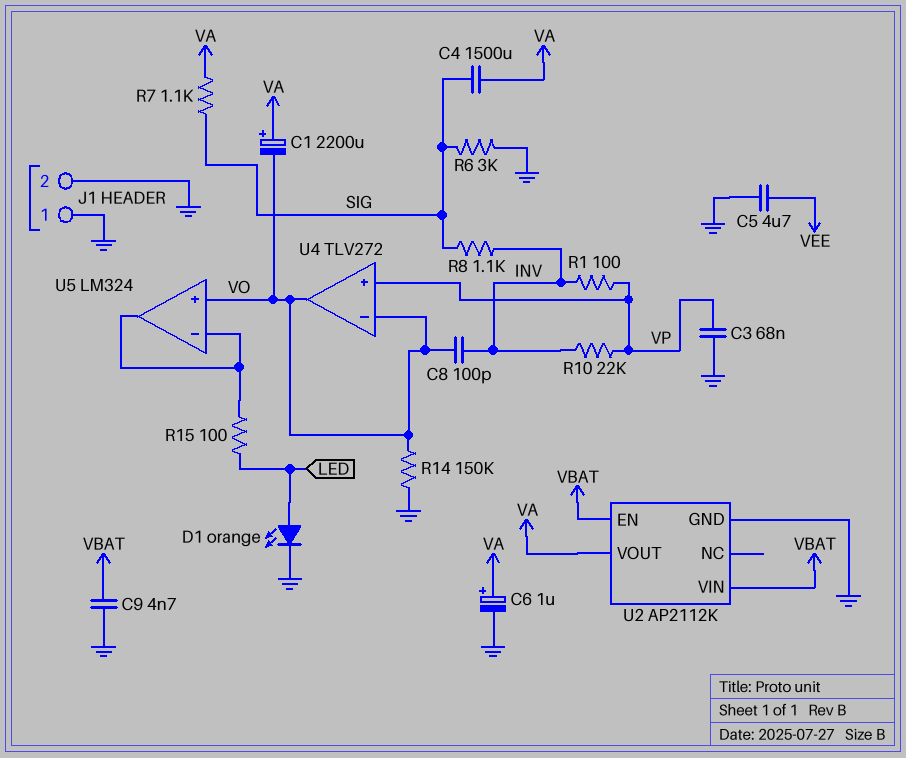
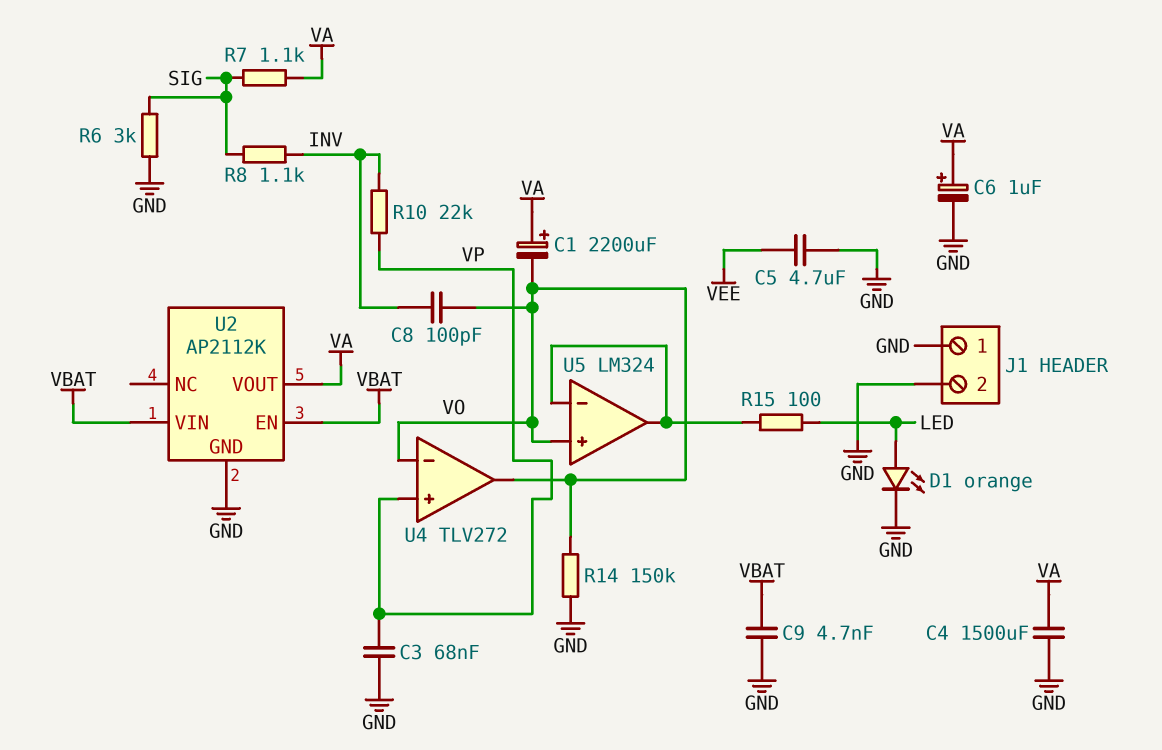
C4: 1500uF (SIG, VA) -> 1500uF (GND, VA)
R1: 100 (INV, VP) -> none

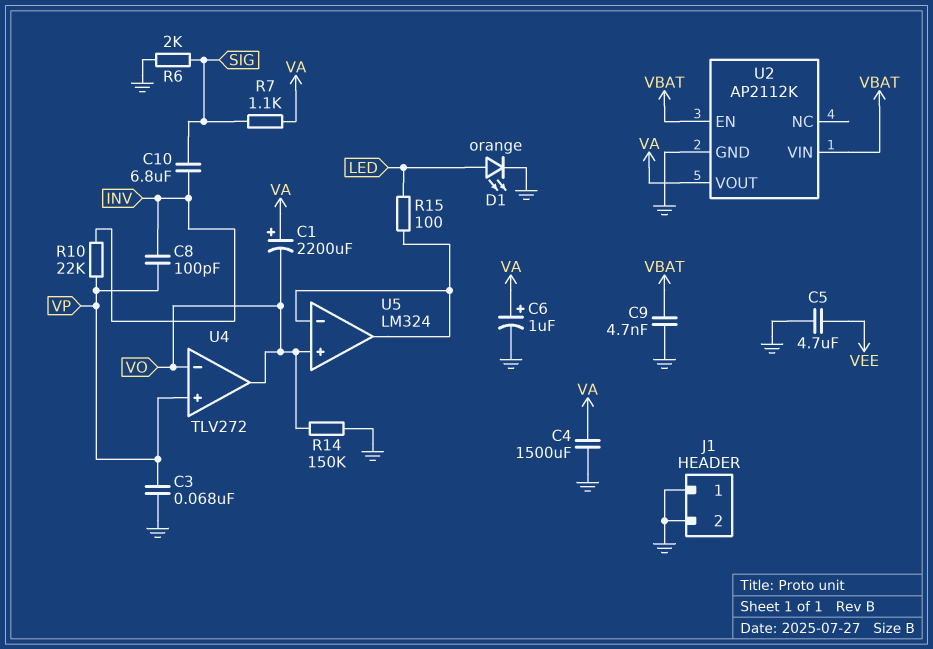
C8: 100pF (INV, VO) -> 100pF (INV, VP)
C10: none -> 6.8uF (INV, SIG)
R6: 3k (GND, SIG) -> 2k (GND, SIG)
R8: 1.1k (INV, SIG) -> none

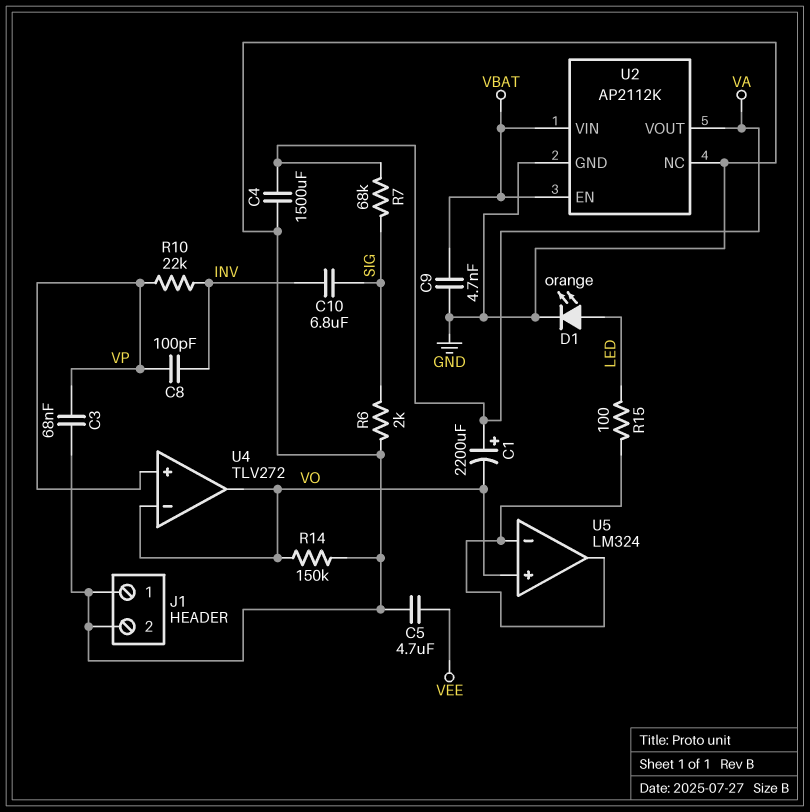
C6: 1uF (plus VA, minus GND) -> none
R7: 1.1k (SIG, VA) -> 68k (SIG, VA)
U2 pin NC: none -> GND

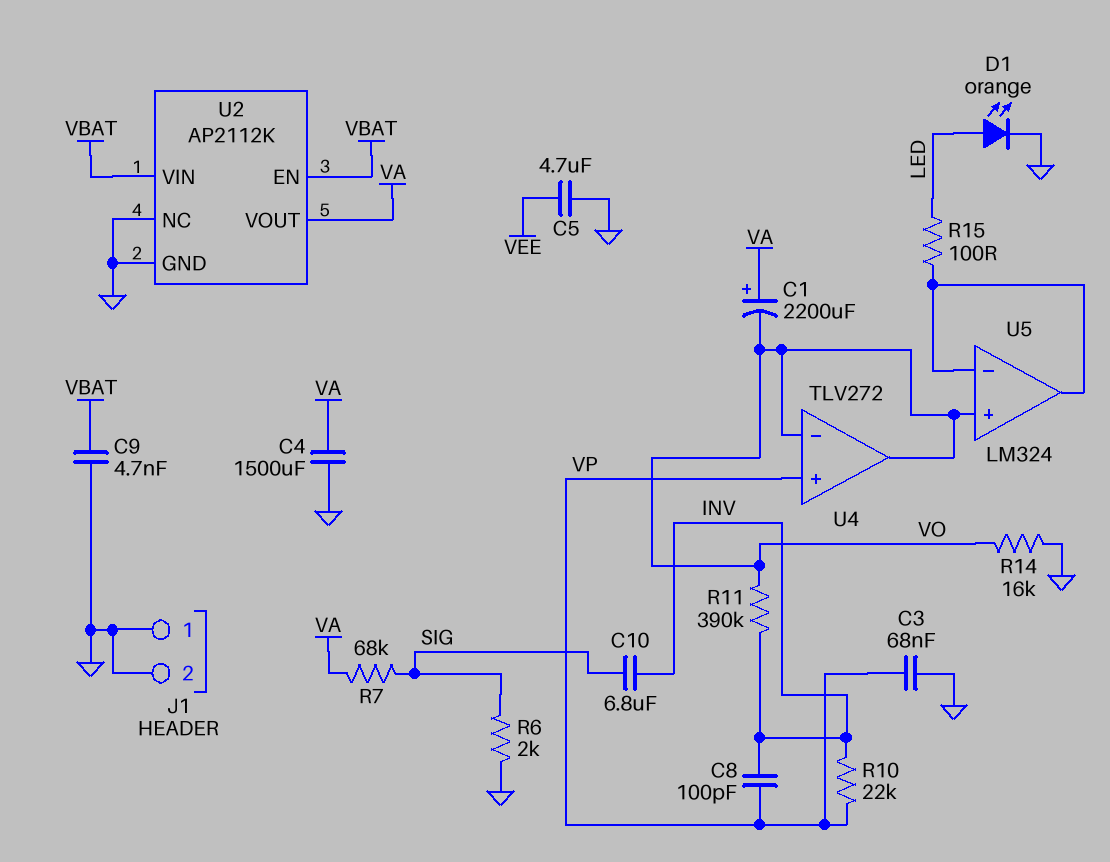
R11: none -> 390k (INV, VO)
R14: 150k (GND, VO) -> 16k (GND, VO)

